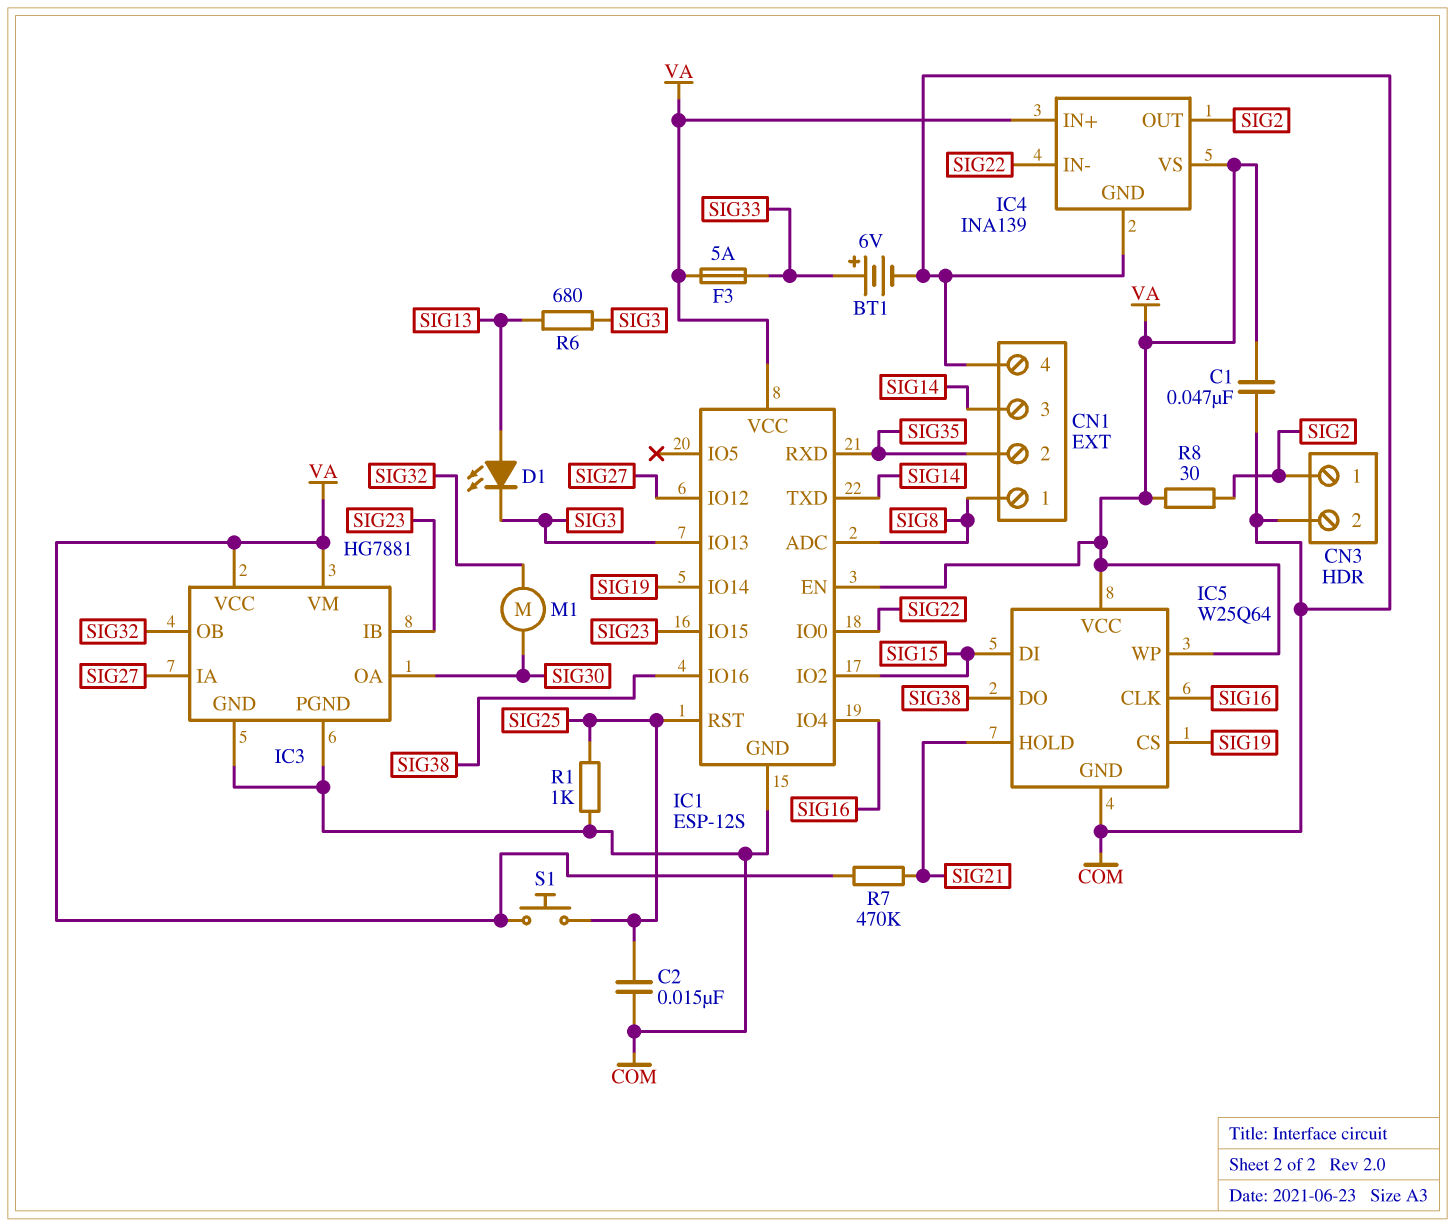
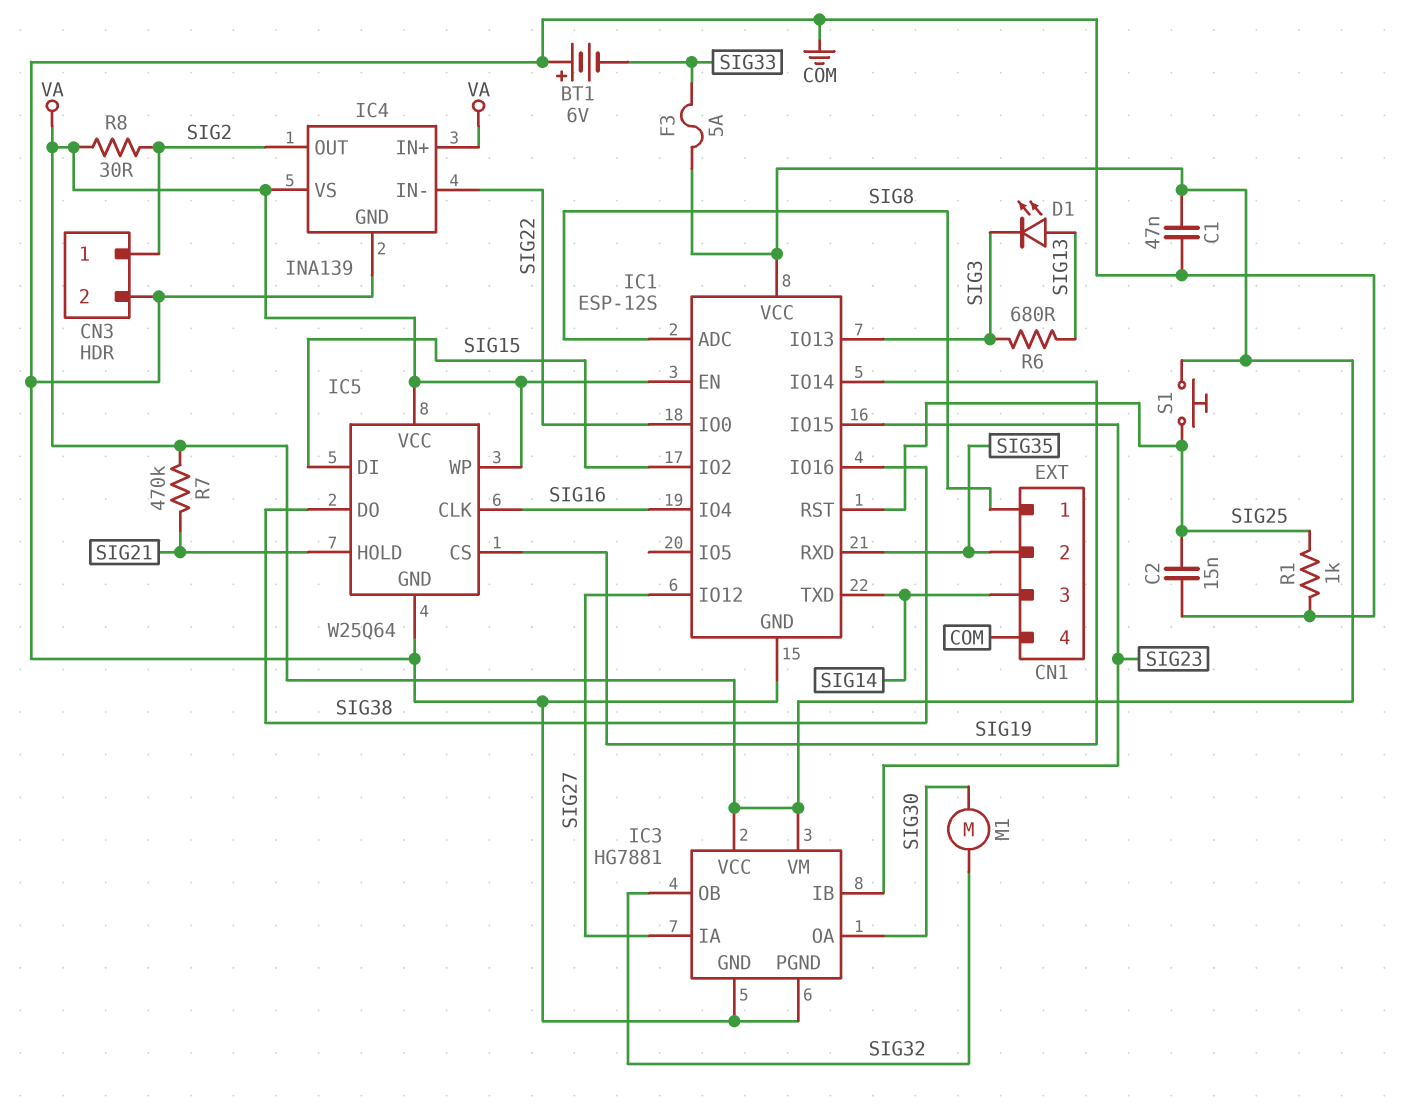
BT1: 6V (plus SIG33, minus COM) -> 6V (plus COM, minus SIG33)

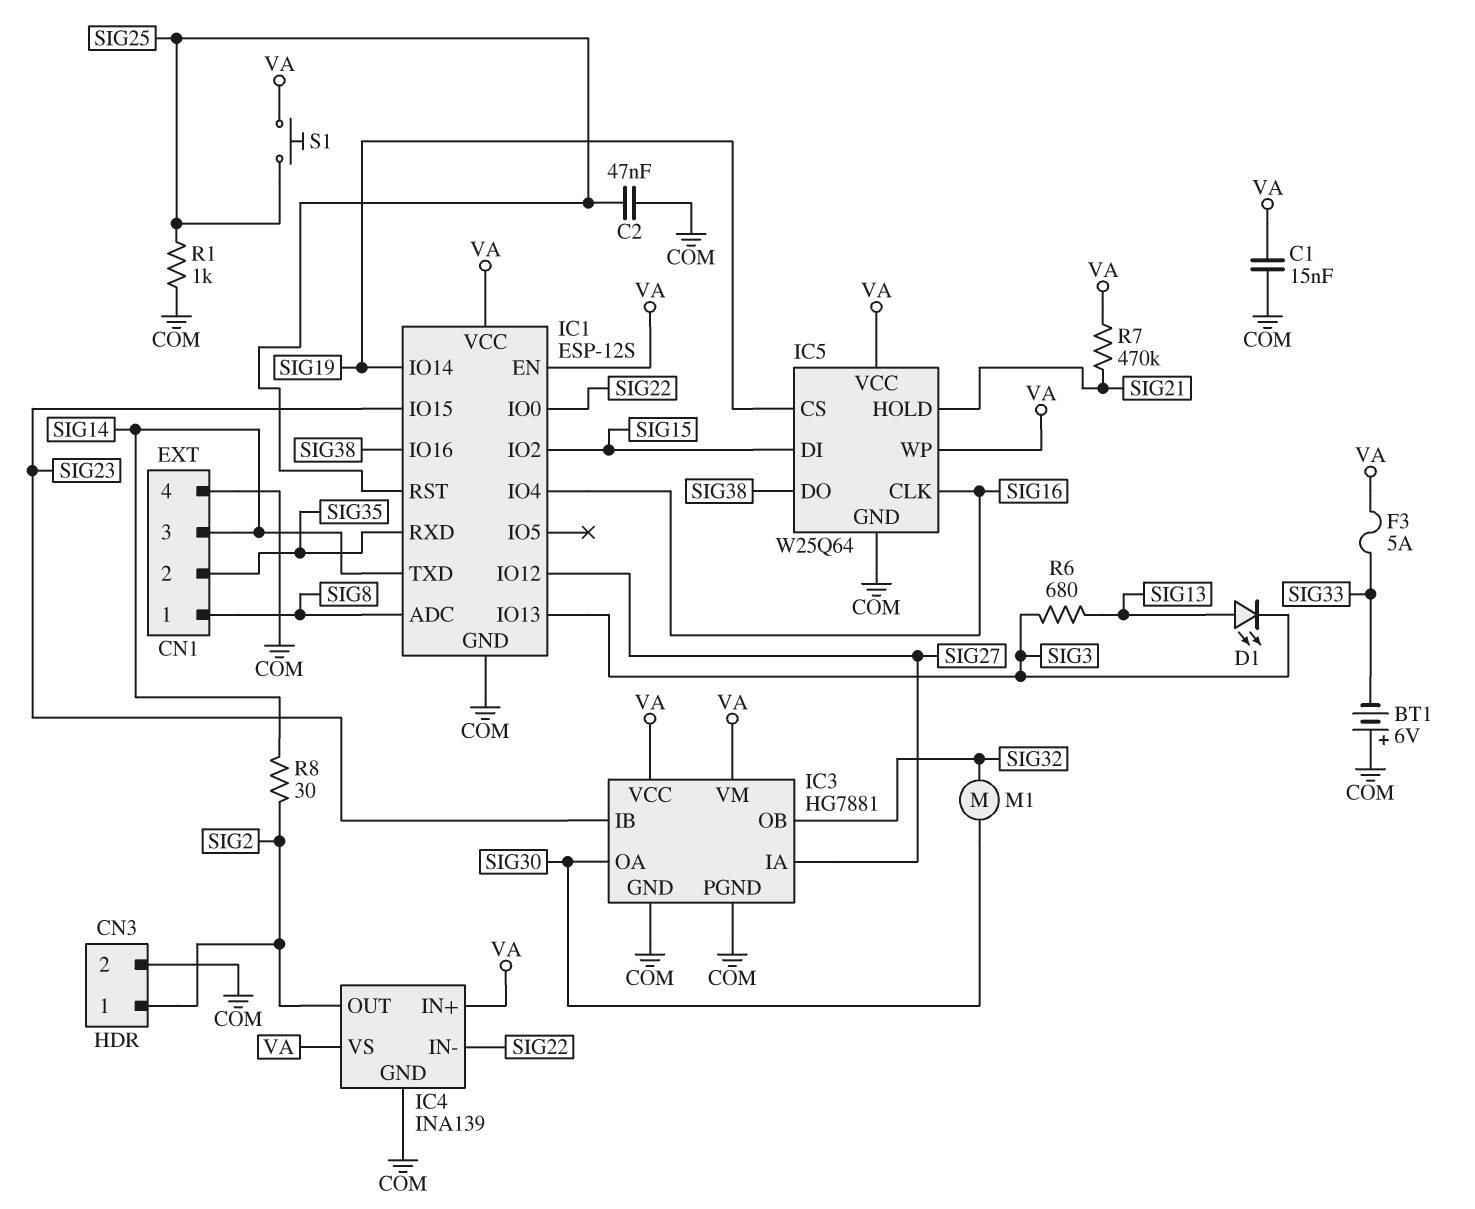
C1: 47nF (COM, VA) -> 15nF (COM, VA)
C2: 15nF (COM, SIG25) -> 47nF (COM, SIG25)
R8: 30 (SIG2, VA) -> 30 (SIG2, SIG14)

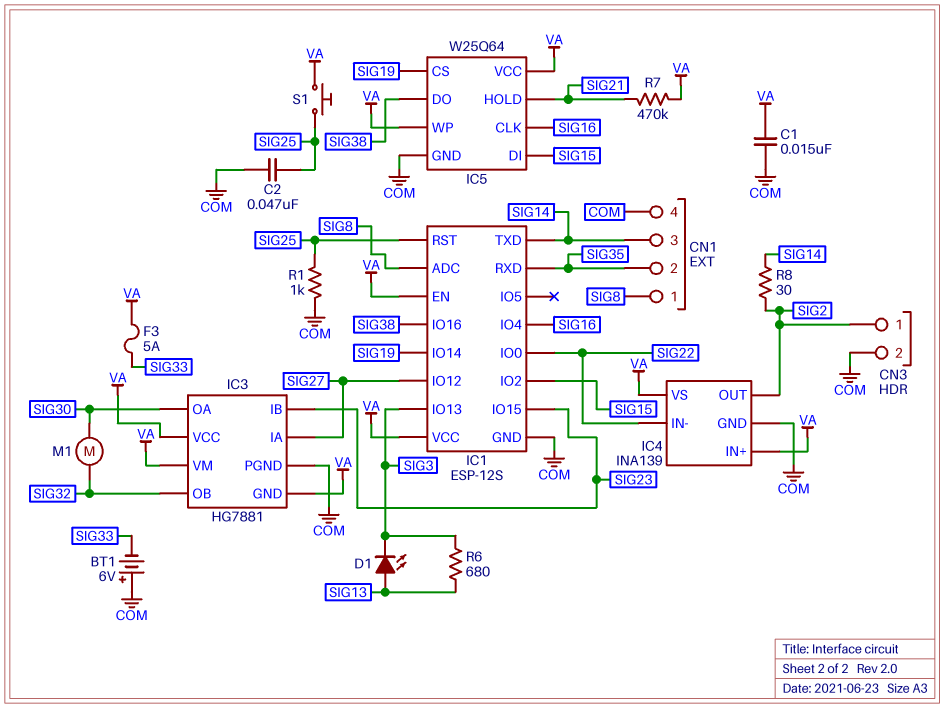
IC3 pin GND: COM -> VA

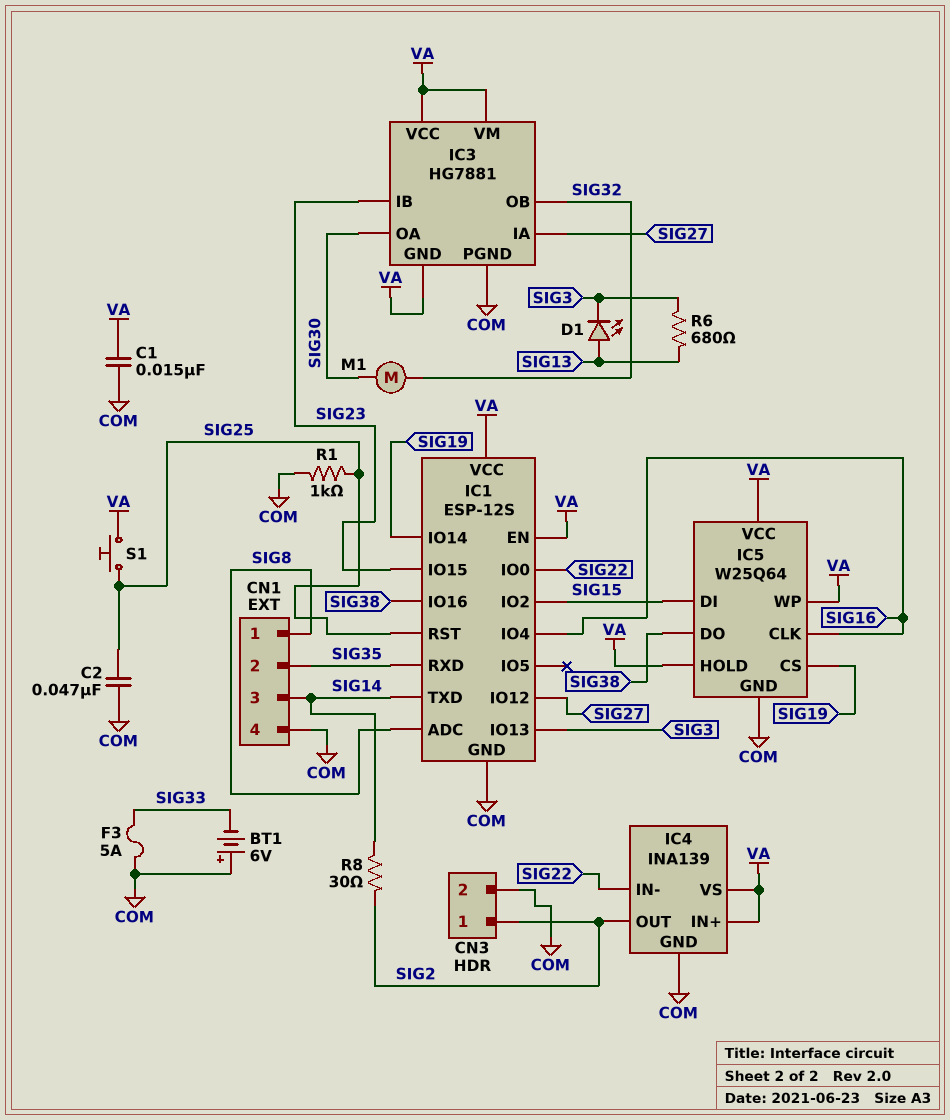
F3: 5A (SIG33, VA) -> 5A (COM, SIG33)
IC5 pin HOLD: SIG21 -> VA
R7: 470k (SIG21, VA) -> none

